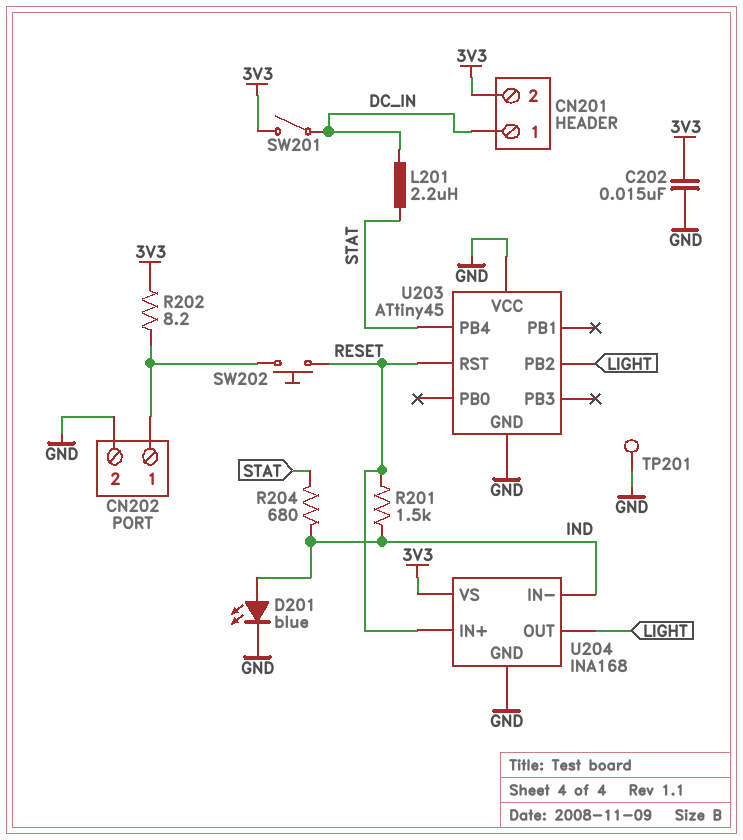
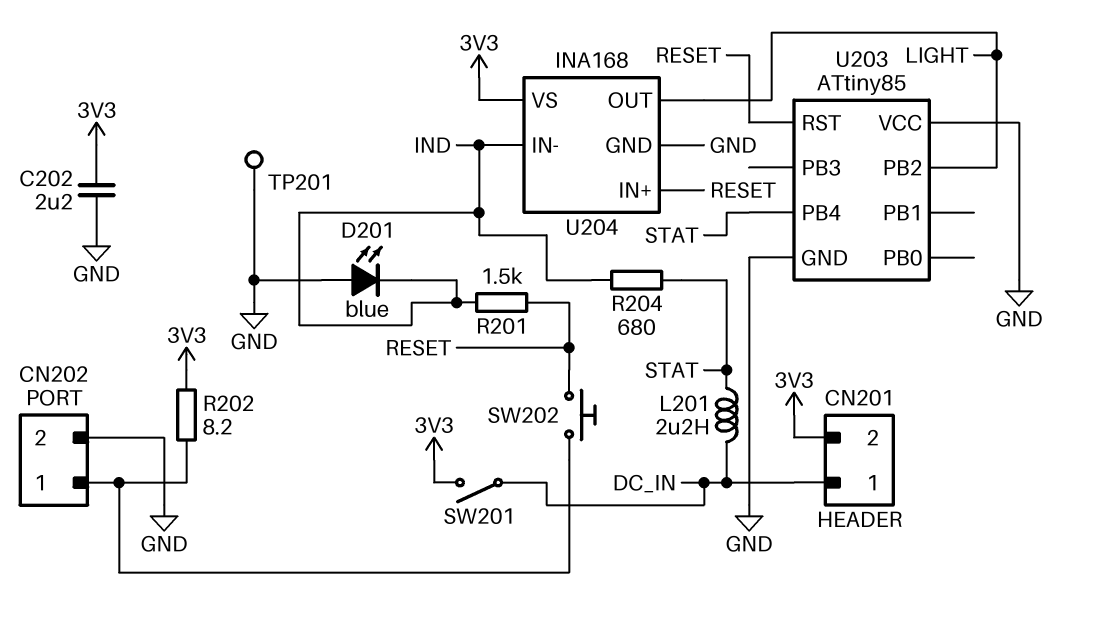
C202: 15nF (3V3, GND) -> 2.2uF (3V3, GND)
D201: LED blue (A IND, K GND) -> LED blue (A GND, K IND)
U203: ATtiny45 -> ATtiny85

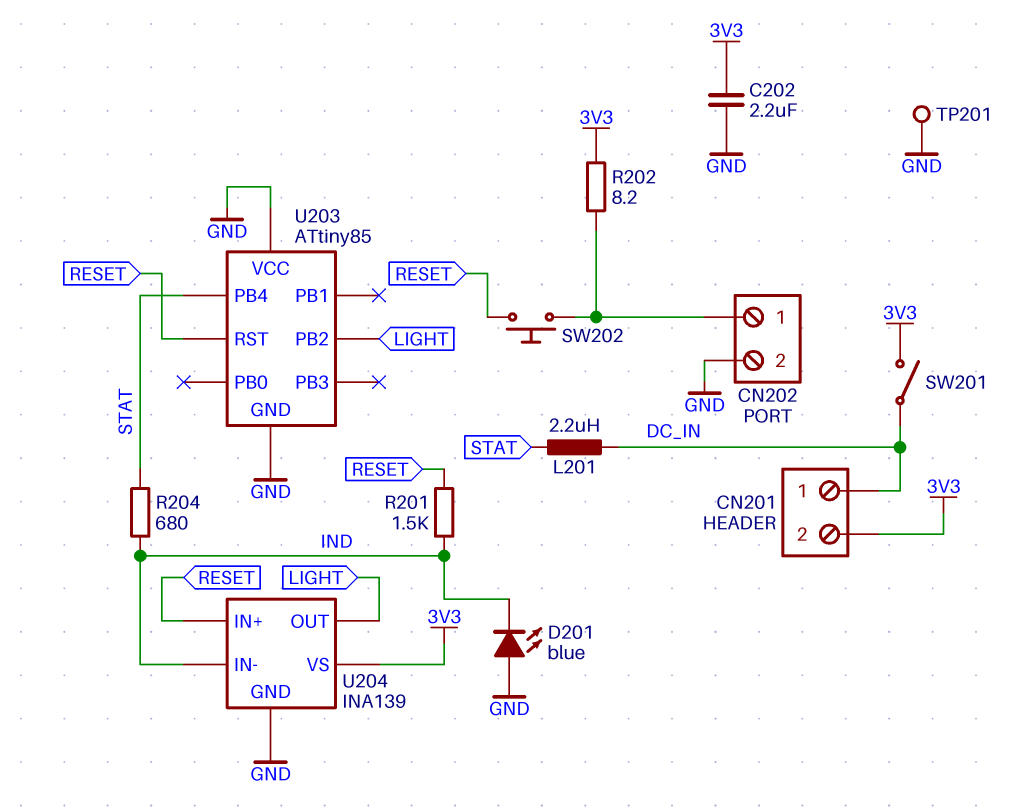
U204: INA168 -> INA139

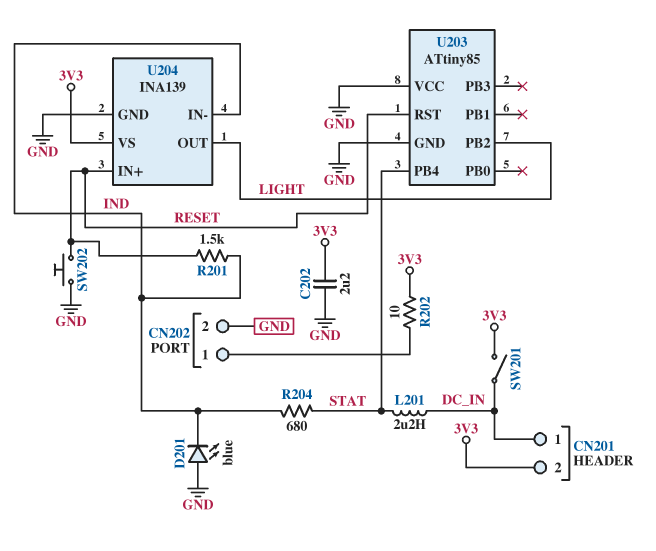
R202: 8.2 (3V3, CN202/1) -> 10 (3V3, CN202/1)
SW202: button (CN202/1, RESET) -> button (GND, RESET)
TP201: test point (GND) -> none

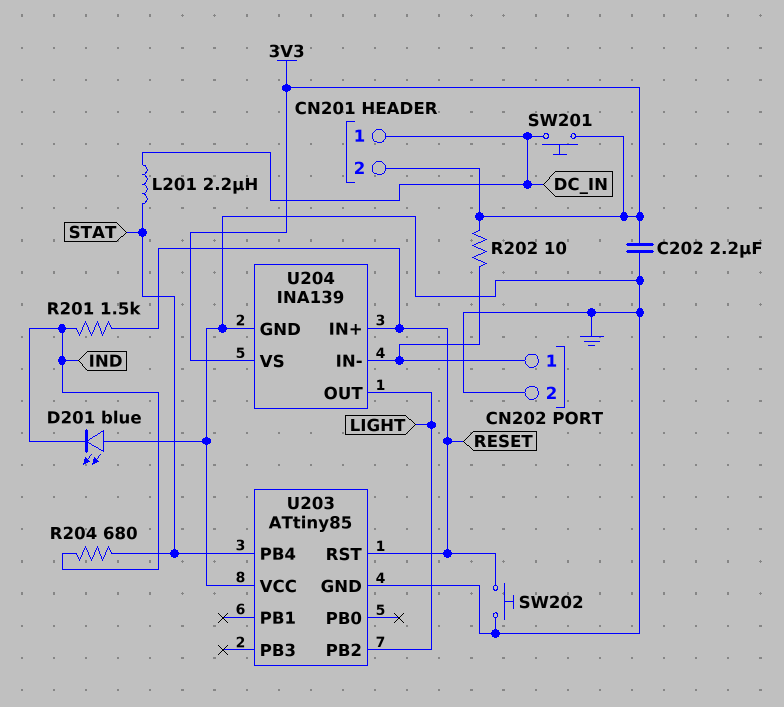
SW201: switch (3V3, DC_IN) -> button (3V3, DC_IN)
U204 pin IN-: IND -> CN202/1

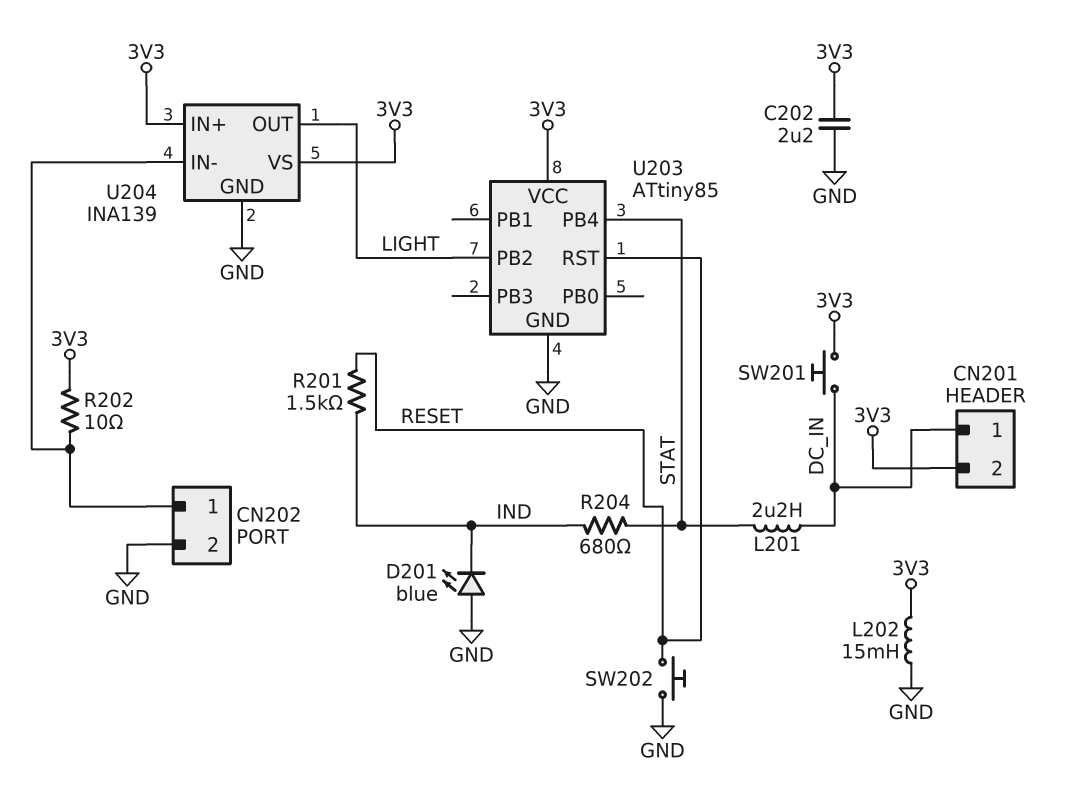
L202: none -> 15mH (3V3, GND)
U203 pin VCC: GND -> 3V3
U204 pin IN+: RESET -> 3V3

